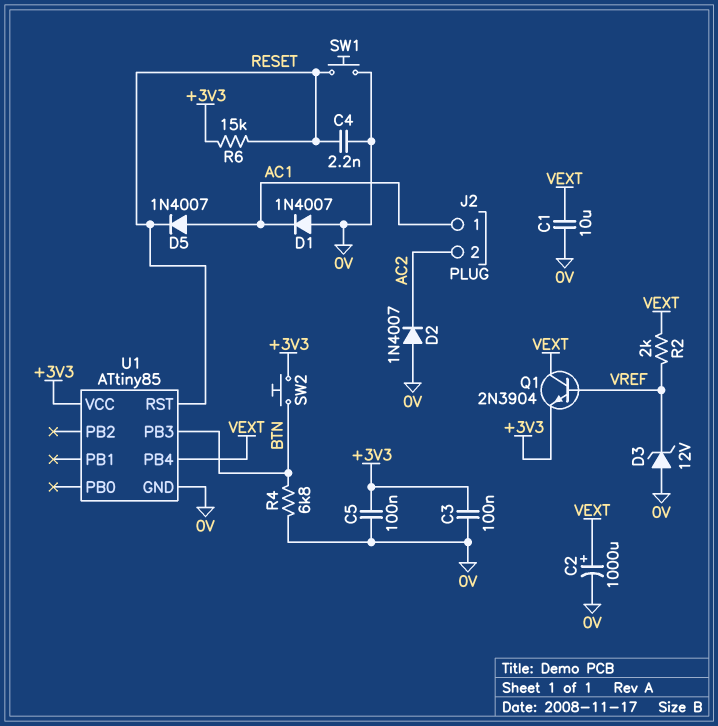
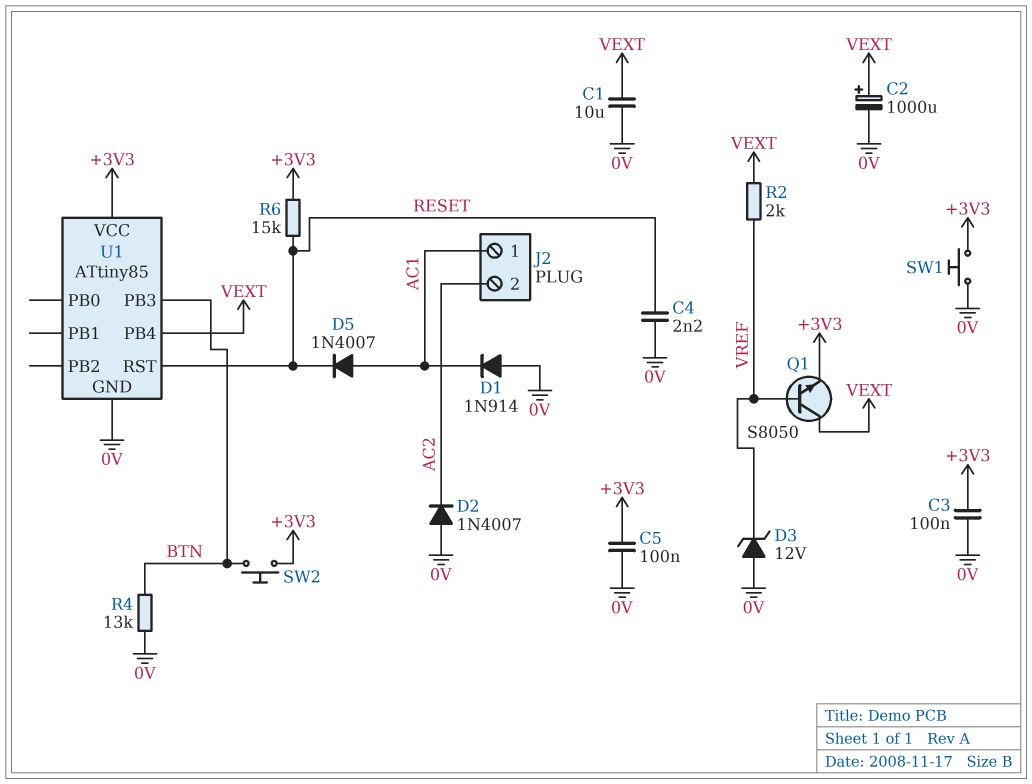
D1: diode 1N4007 (A 0V, K AC1) -> diode 1N914 (A 0V, K AC1)
Q1: NPN 2N3904 (B VREF, C VEXT, E +3V3) -> NPN S8050 (B VREF, C VEXT, E +3V3)
R4: 6.8k (0V, BTN) -> 13k (0V, BTN)
SW1: button (0V, RESET) -> button (+3V3, 0V)

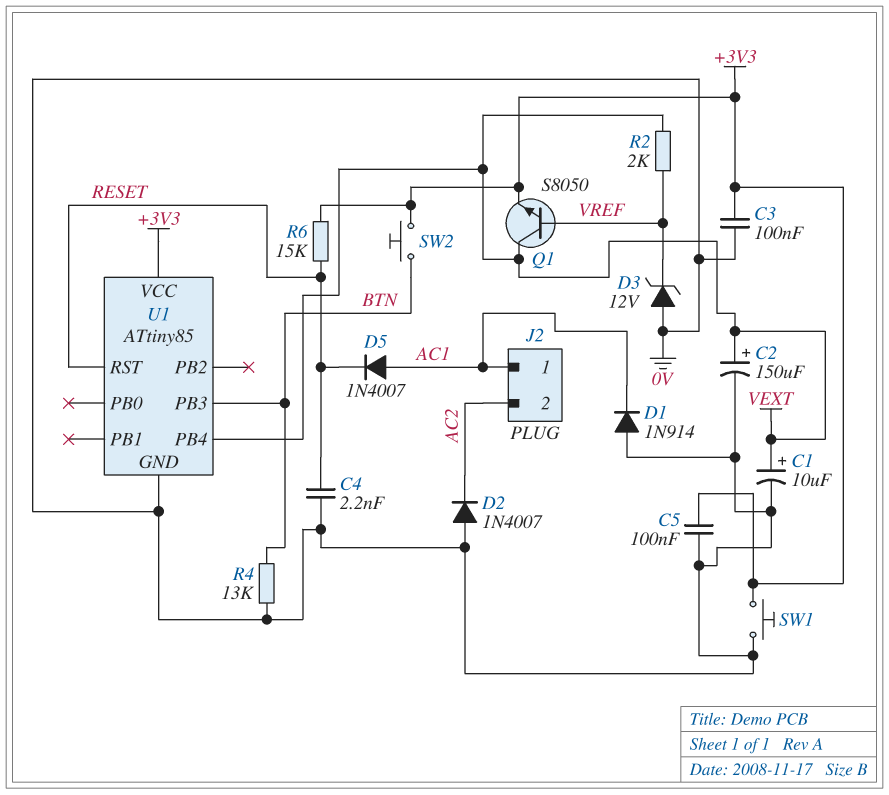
C1: 10uF (0V, VEXT) -> 10uF (plus VEXT, minus 0V)
C2: 1000uF (plus VEXT, minus 0V) -> 150uF (plus VEXT, minus 0V)

